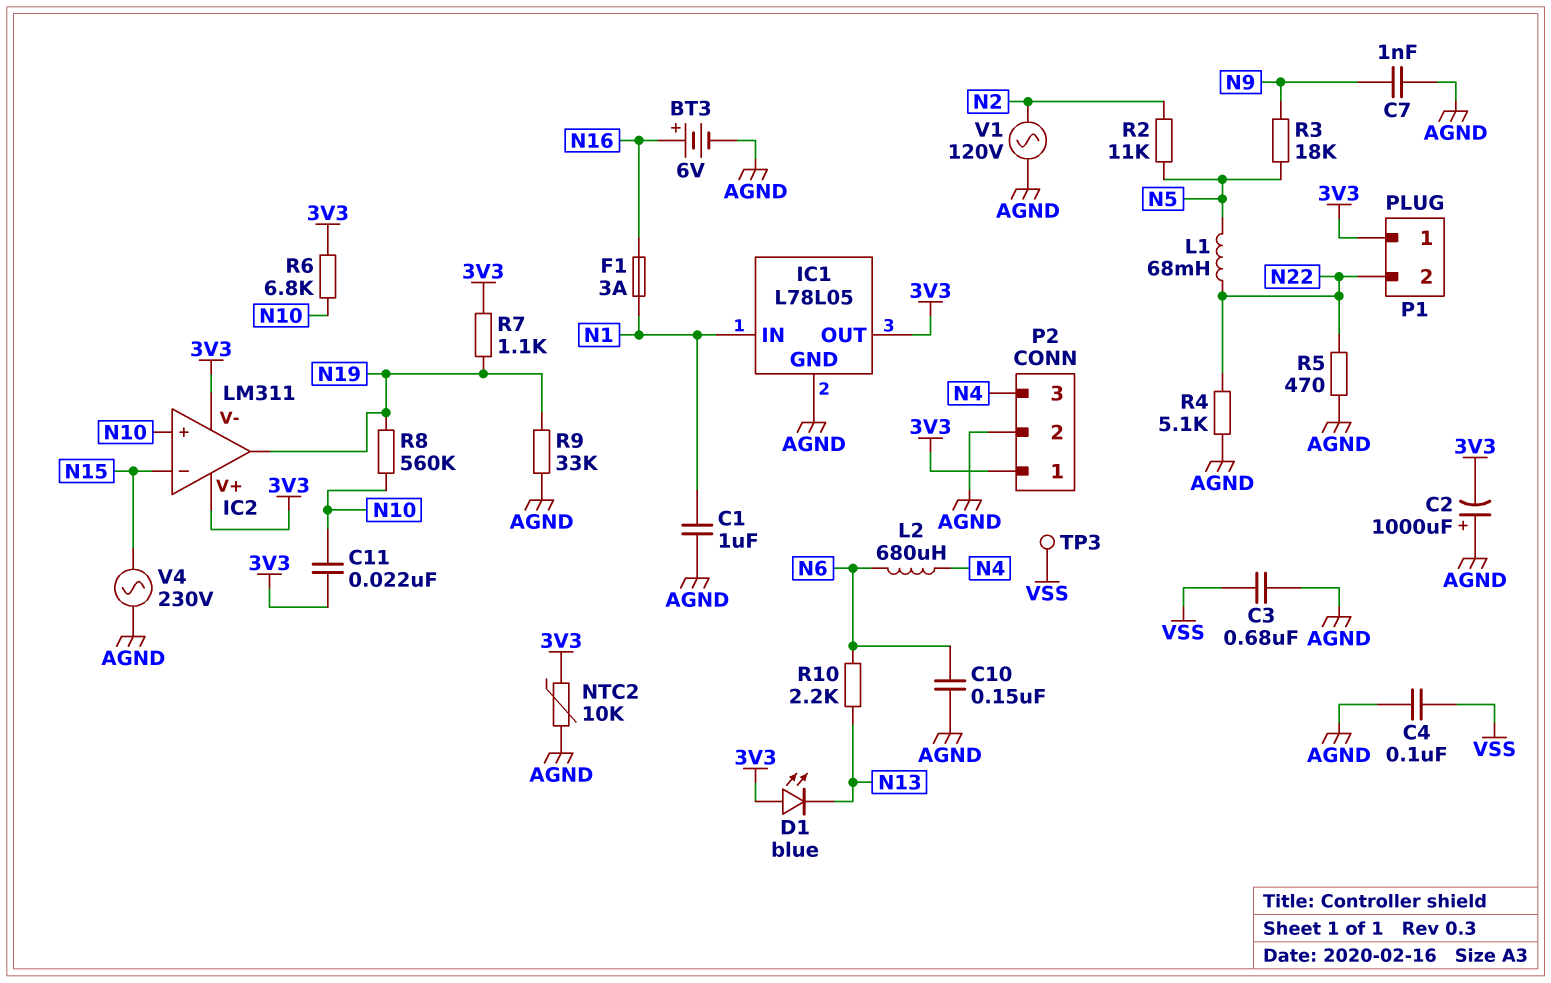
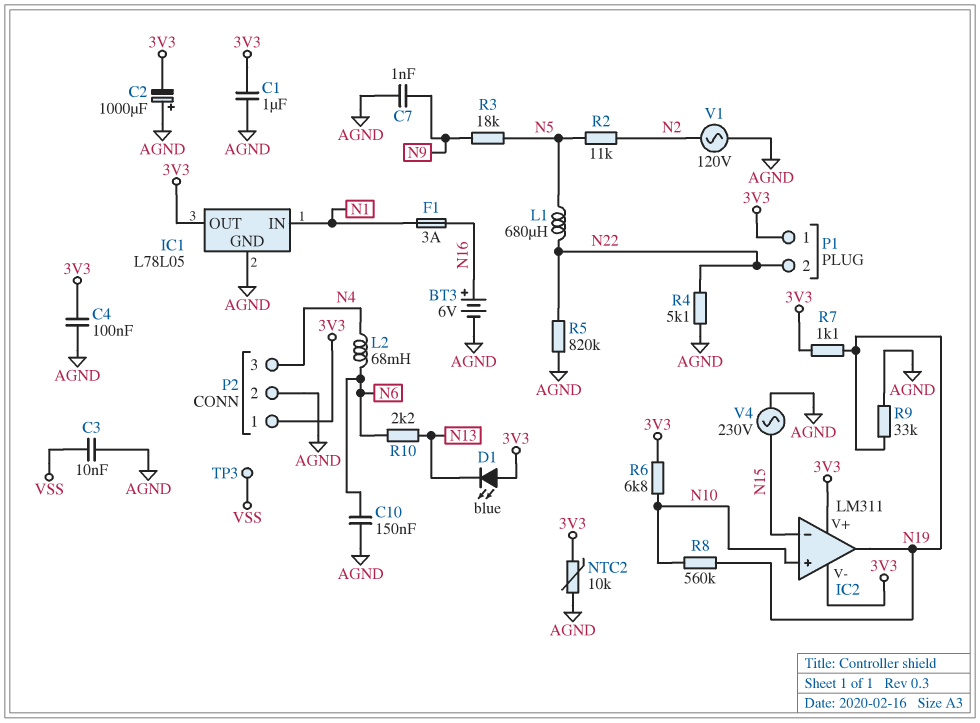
C1: 1uF (AGND, N1) -> 1uF (3V3, AGND)
C3: 680nF (AGND, VSS) -> 10nF (AGND, VSS)
C4: 100nF (AGND, VSS) -> 100nF (3V3, AGND)
C11: 22nF (3V3, N10) -> none
L1: 68mH (N5, N22) -> 680uH (N5, N22)
L2: 680uH (N4, N6) -> 68mH (N4, N6)
R5: 470 (AGND, N22) -> 820k (AGND, N22)

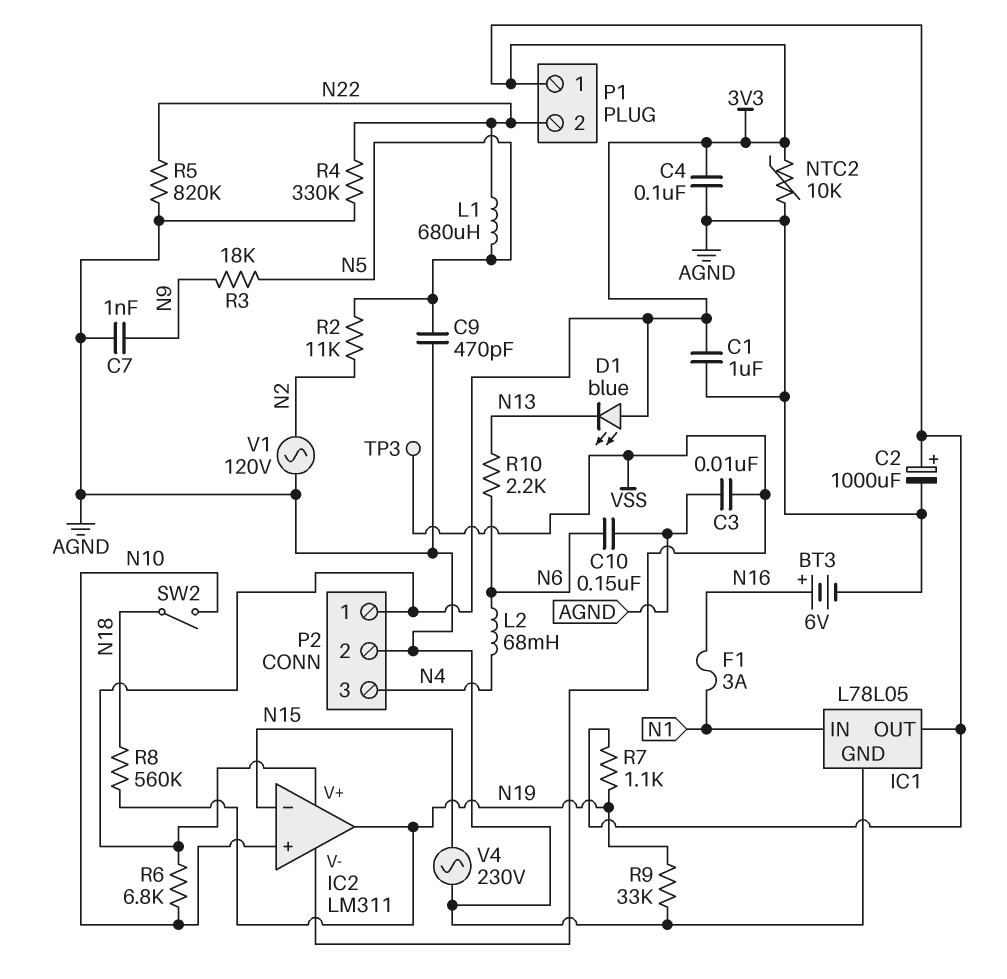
C2: 1000uF (plus AGND, minus 3V3) -> 1000uF (plus 3V3, minus AGND)
C9: none -> 470pF (AGND, N5)
IC2 pin V-: 3V3 -> VSS
R4: 5.1k (AGND, N22) -> 330k (AGND, N22)
R8: 560k (N10, N19) -> 560k (N18, N19)
SW2: none -> switch (N10, N18)

